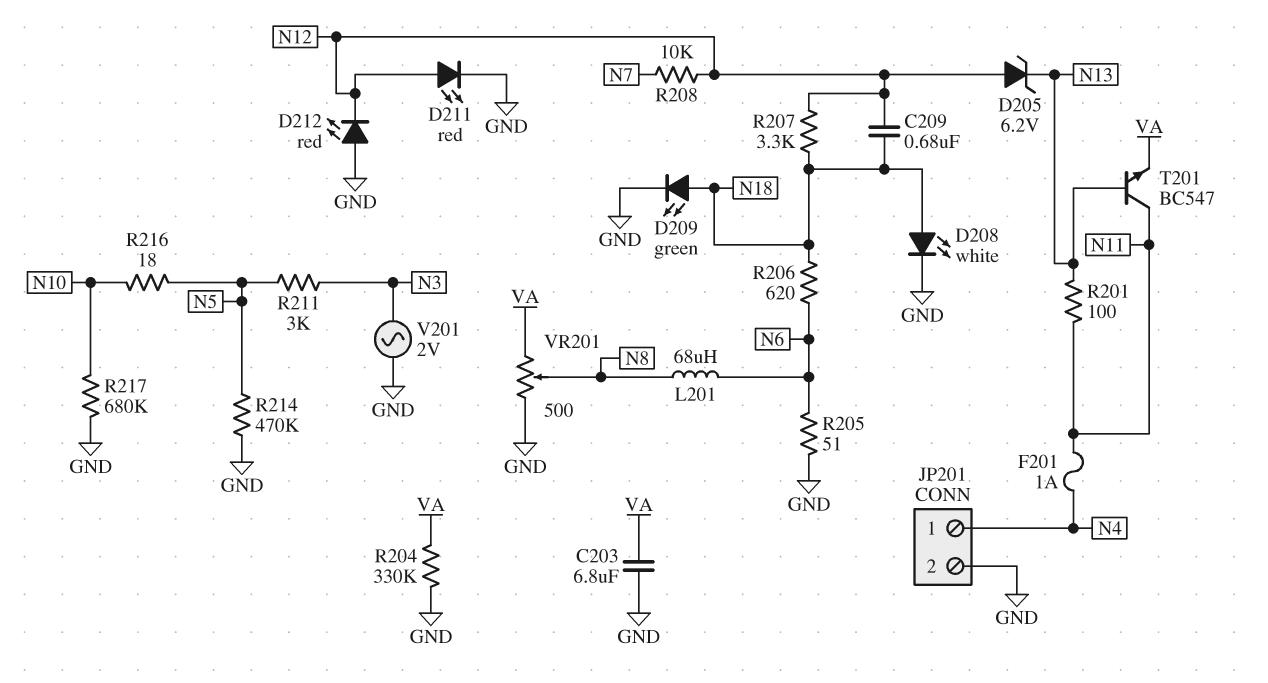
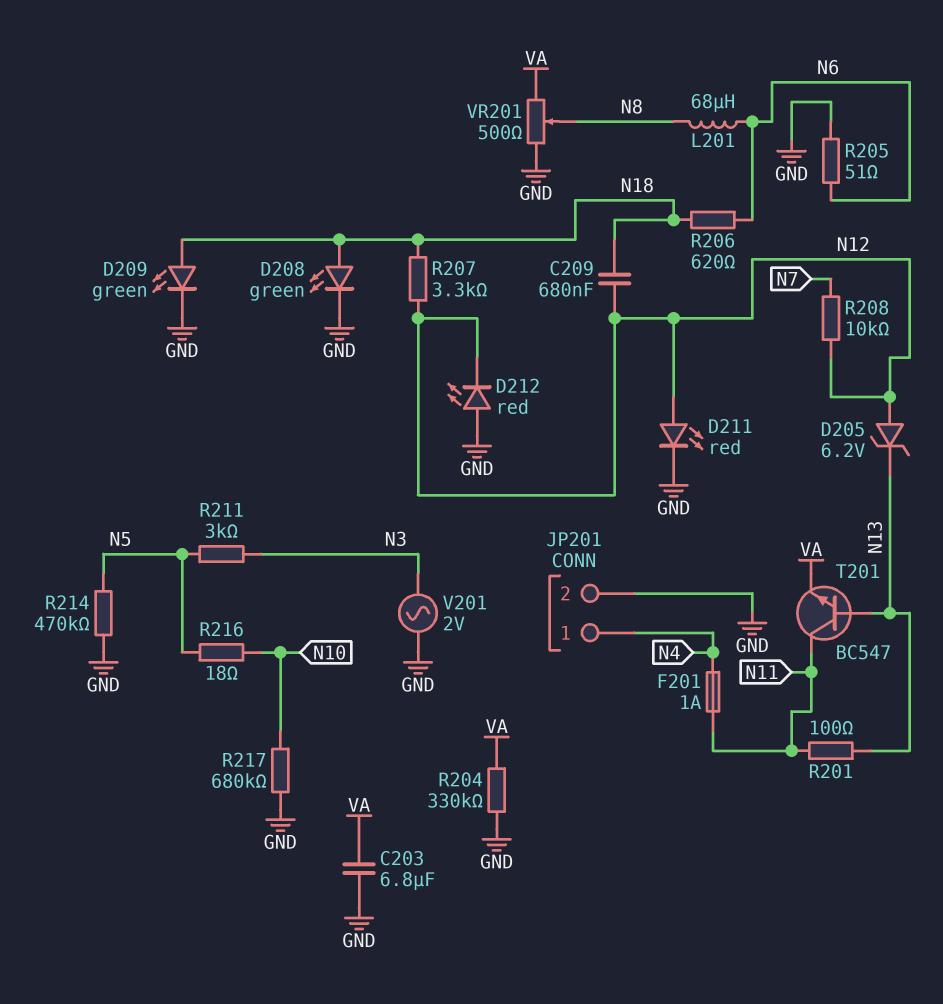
D208: LED white (A N18, K GND) -> LED green (A N18, K GND)

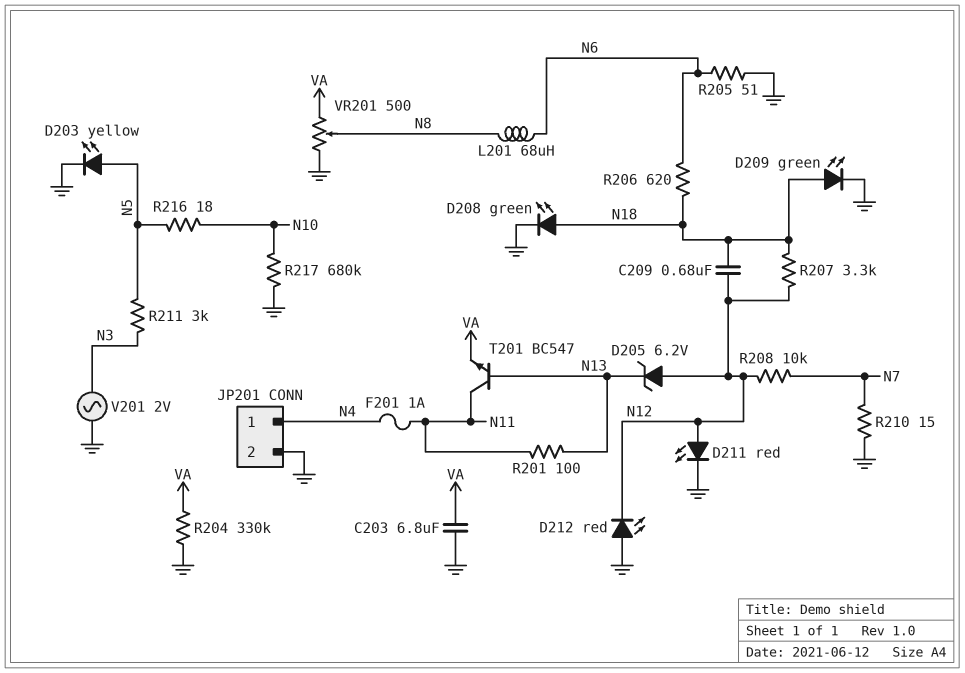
D203: none -> LED yellow (A N5, K GND)
R210: none -> 15 (GND, N7)
R214: 470k (GND, N5) -> none

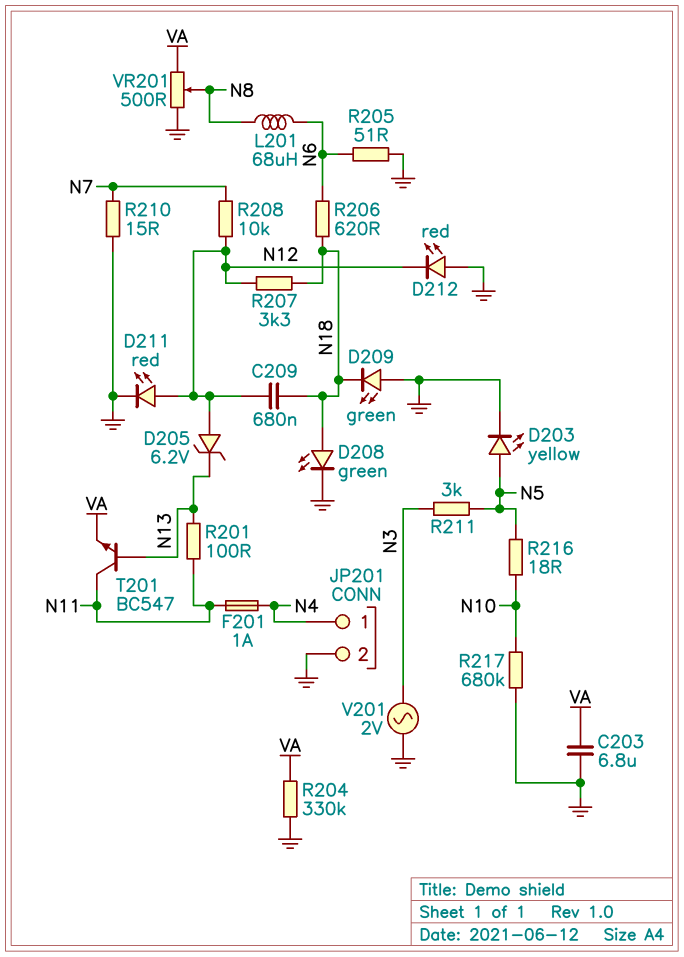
D209: LED green (A N18, K GND) -> LED green (A GND, K N18)

